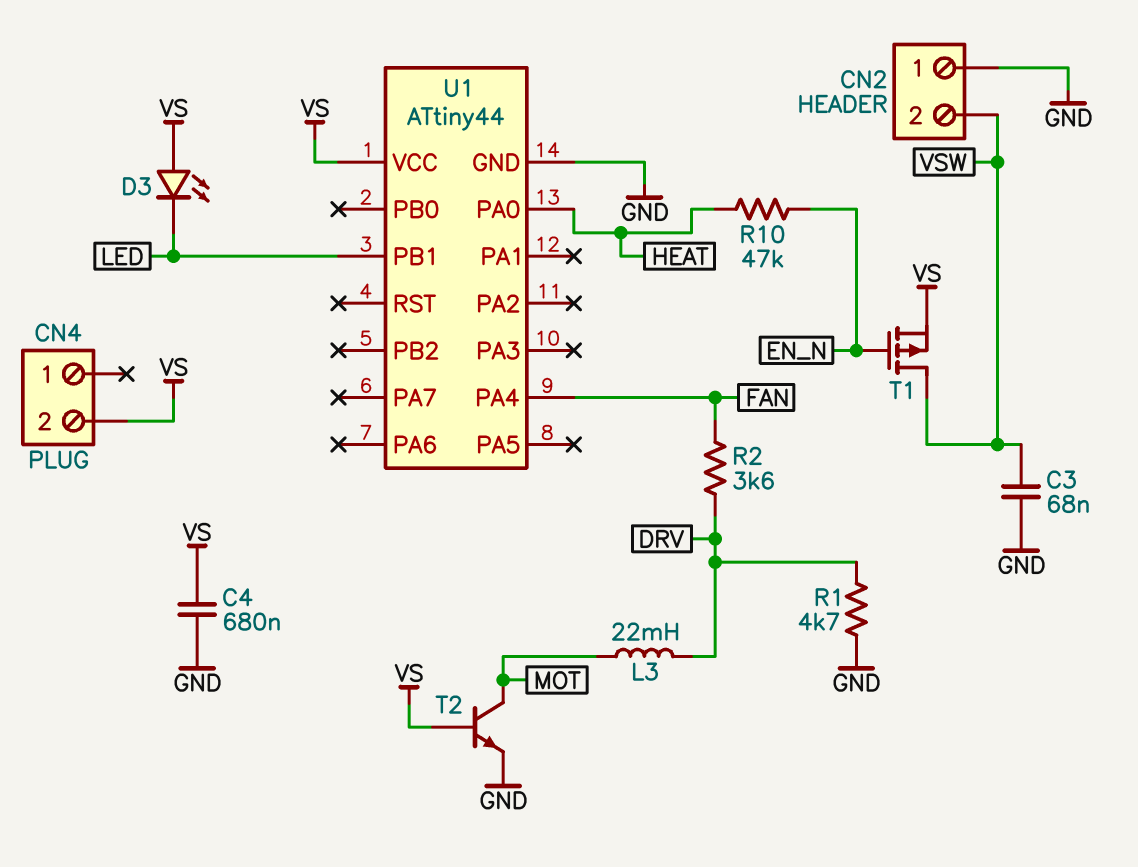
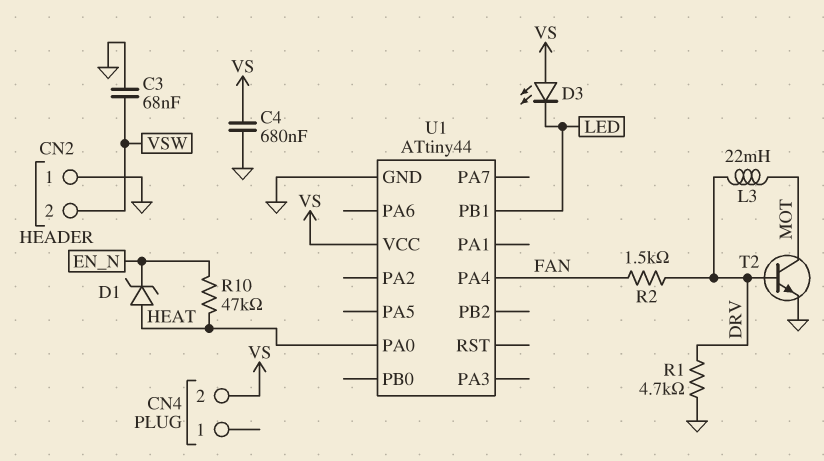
D1: none -> zener (A HEAT, K EN_N)
R2: 3.6k (DRV, FAN) -> 1.5k (DRV, FAN)
T1: PMOS (G EN_N, D VSW, S VS) -> none
T2: NPN (B VS, C MOT, E GND) -> NPN (B DRV, C MOT, E GND)

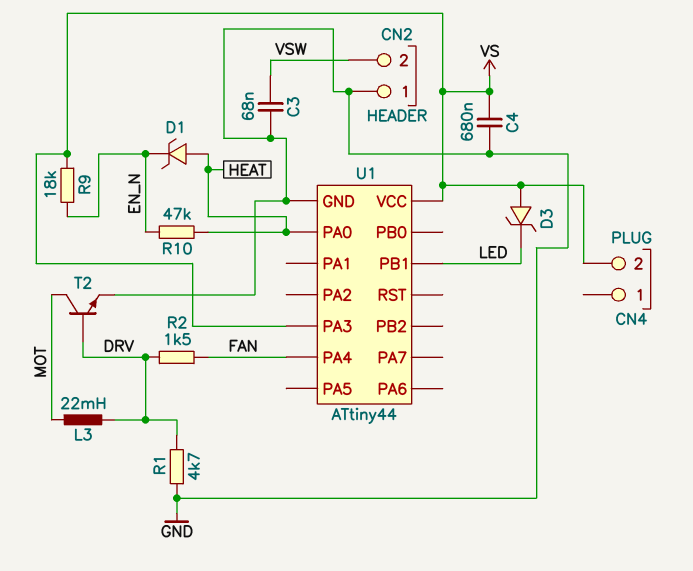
D3: LED (A VS, K LED) -> zener (A VS, K LED)
R9: none -> 18k (EN_N, VS)
U1 pin PA3: none -> VS

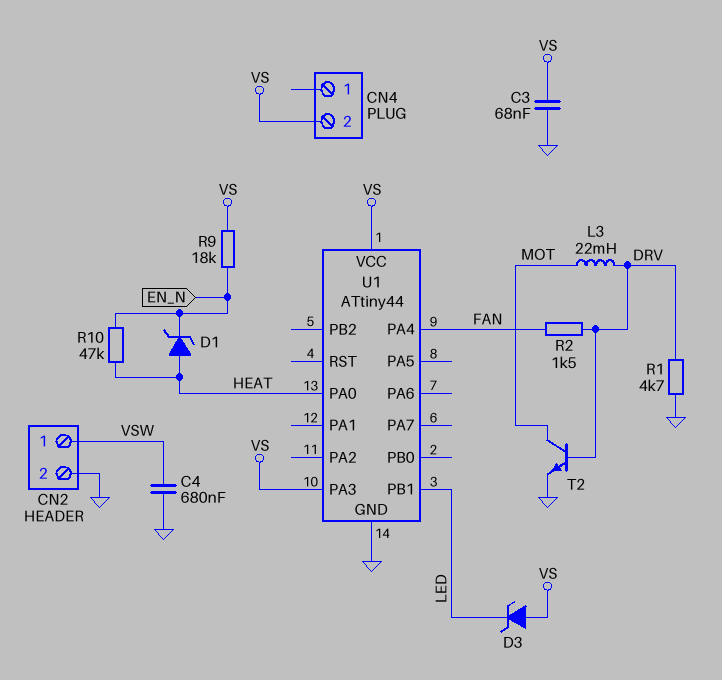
C3: 68nF (GND, VSW) -> 68nF (GND, VS)
C4: 680nF (GND, VS) -> 680nF (GND, VSW)
CN2 pin 1: GND -> VSW
CN2 pin 2: VSW -> GND

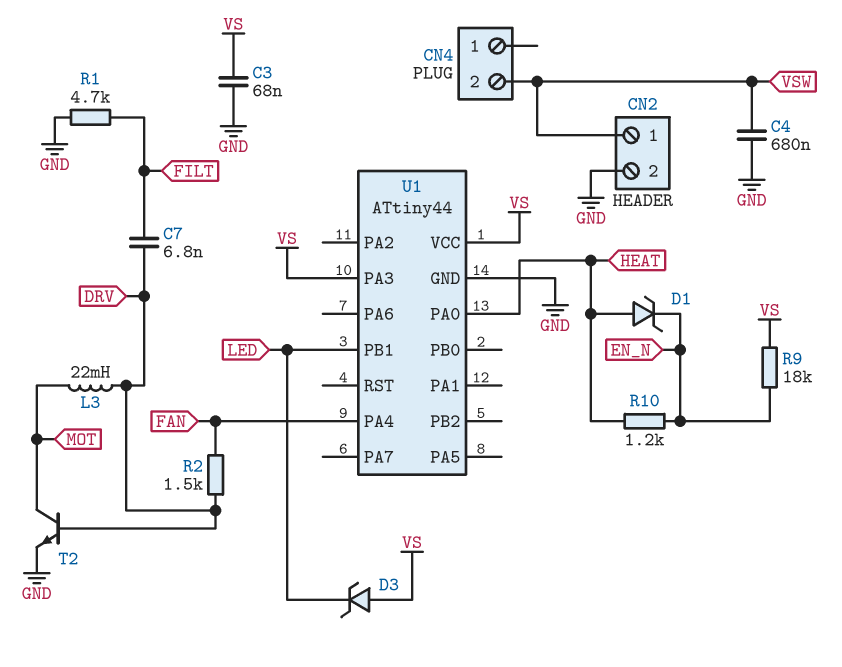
C7: none -> 6.8nF (DRV, FILT)
CN4 pin 2: VS -> VSW
R1: 4.7k (DRV, GND) -> 4.7k (FILT, GND)
R10: 47k (EN_N, HEAT) -> 1.2k (EN_N, HEAT)

